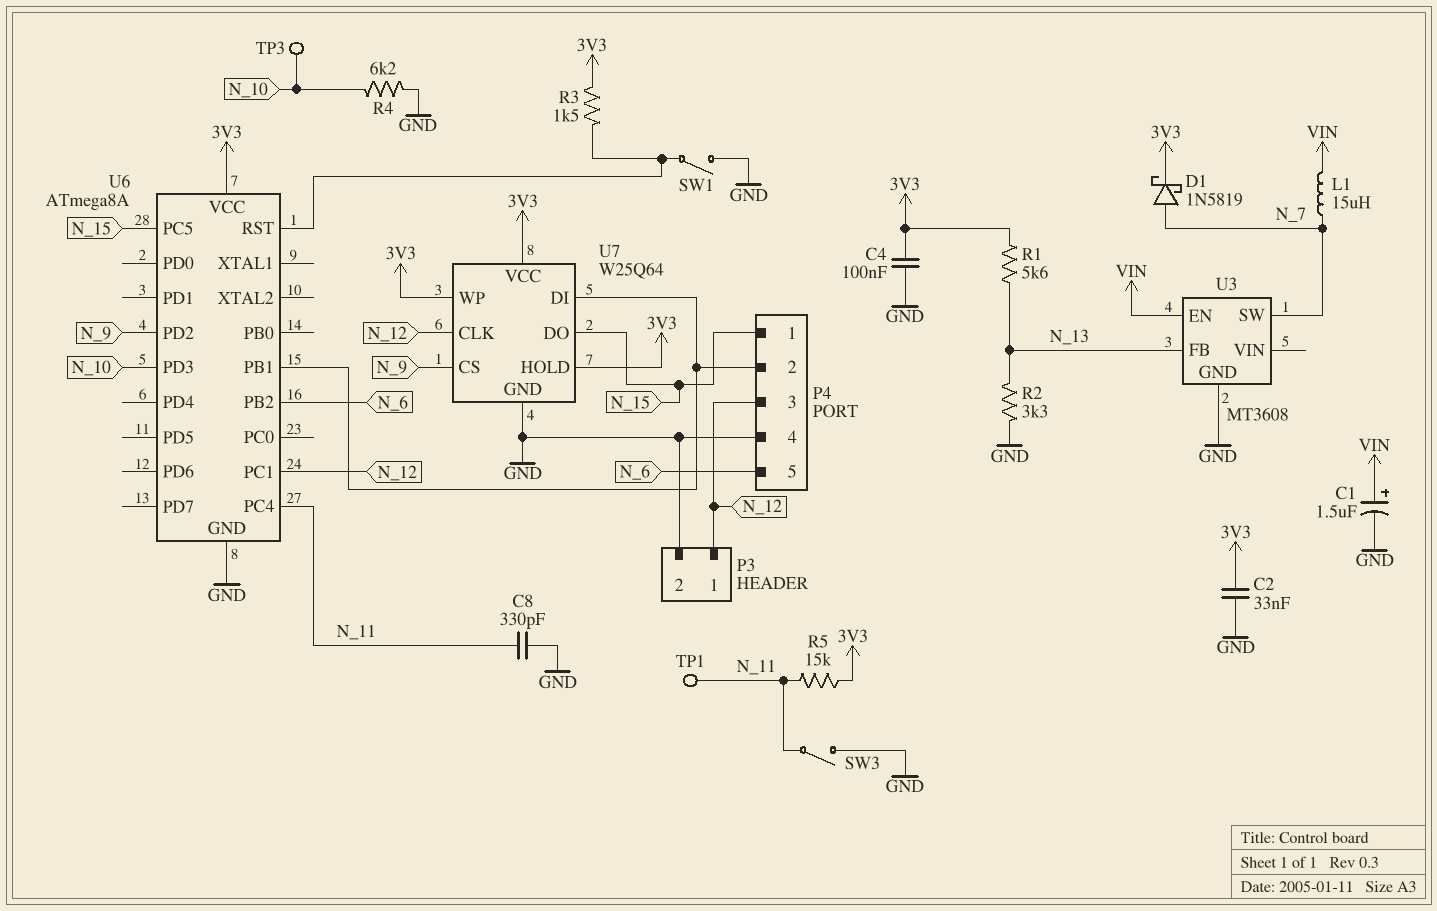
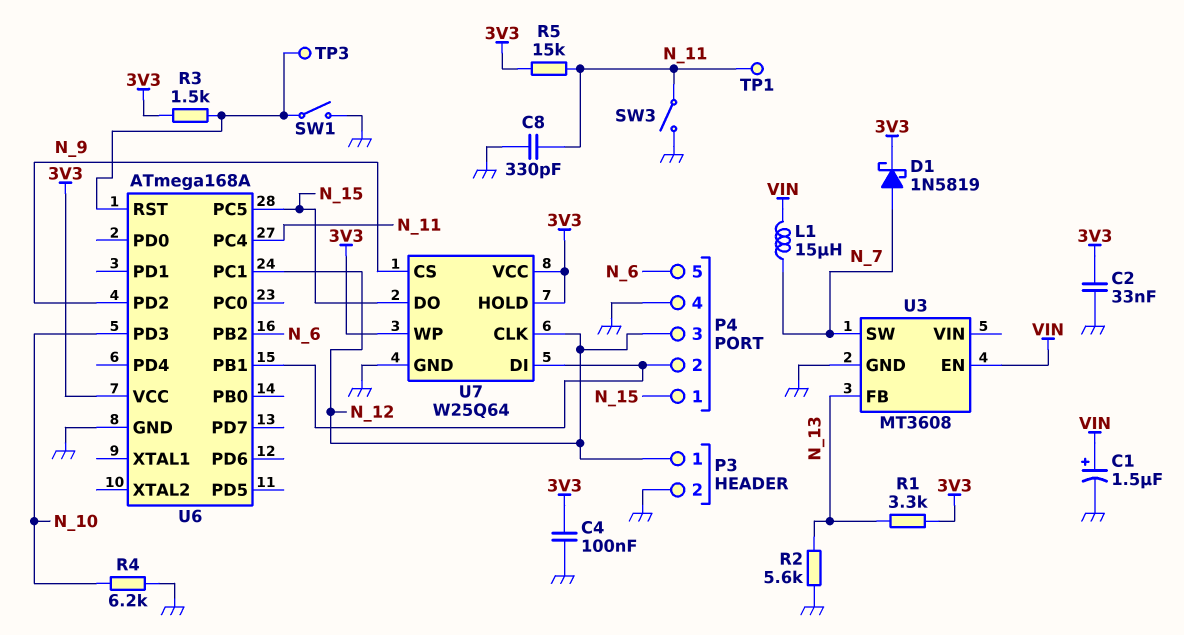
R1: 5.6k (3V3, N_13) -> 3.3k (3V3, N_13)
R2: 3.3k (GND, N_13) -> 5.6k (GND, N_13)
TP3: test point (N_10) -> test point (U6/RST)
U6: ATmega8A -> ATmega168A

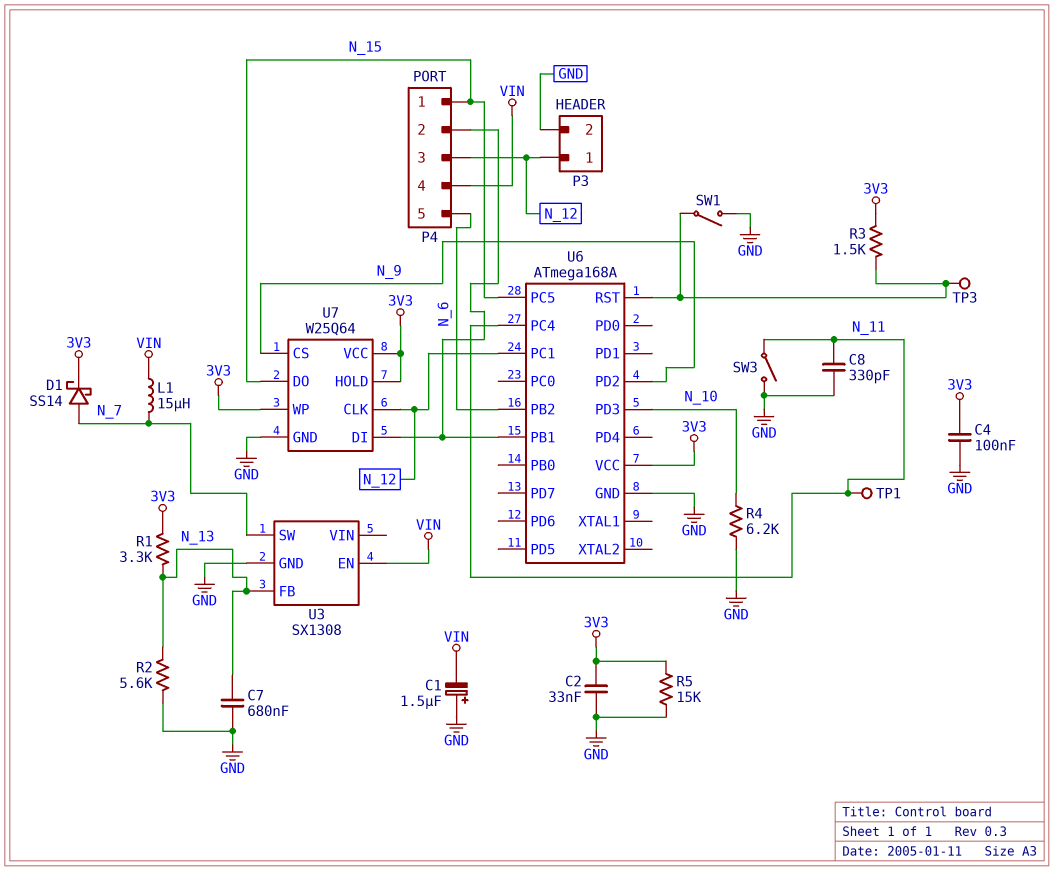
C1: 1.5uF (plus VIN, minus GND) -> 1.5uF (plus GND, minus VIN)
C7: none -> 680nF (GND, N_13)
D1: schottky 1N5819 (A N_7, K 3V3) -> schottky SS14 (A N_7, K 3V3)
P4 pin 4: GND -> VIN
R5: 15k (3V3, N_11) -> 15k (3V3, GND)
U3: MT3608 -> SX1308

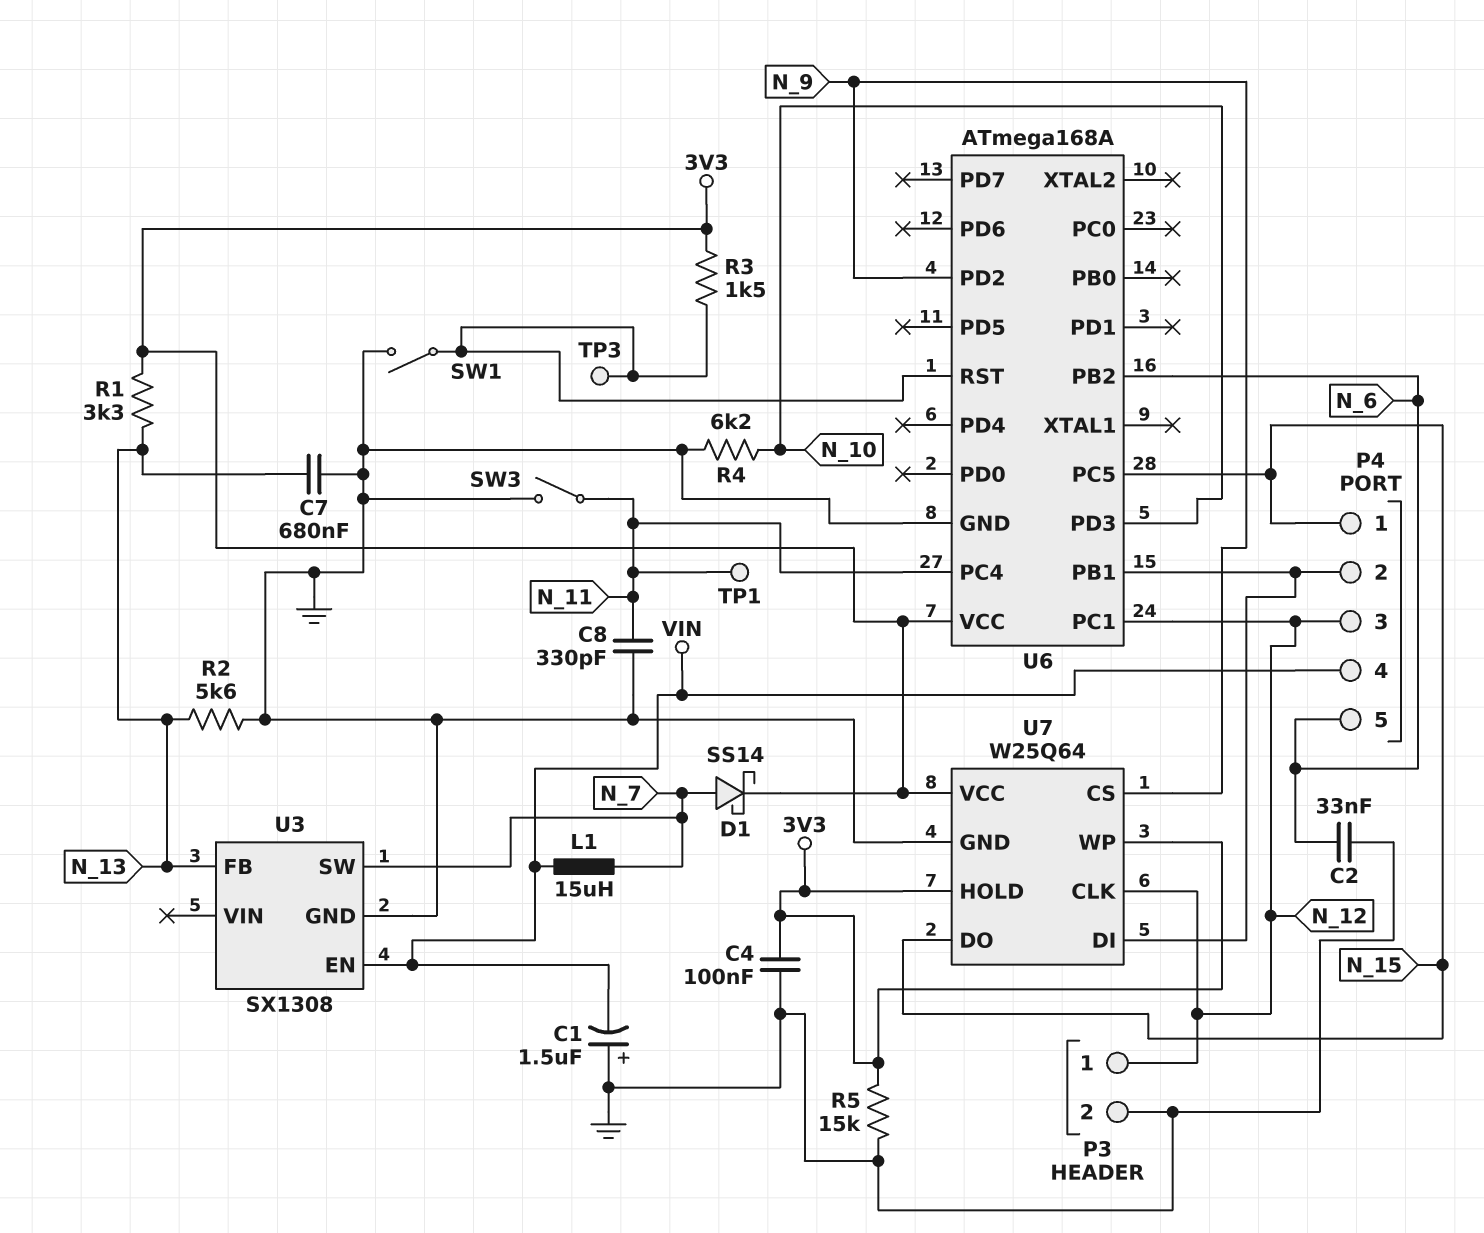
C2: 33nF (3V3, GND) -> 33nF (GND, N_6)

